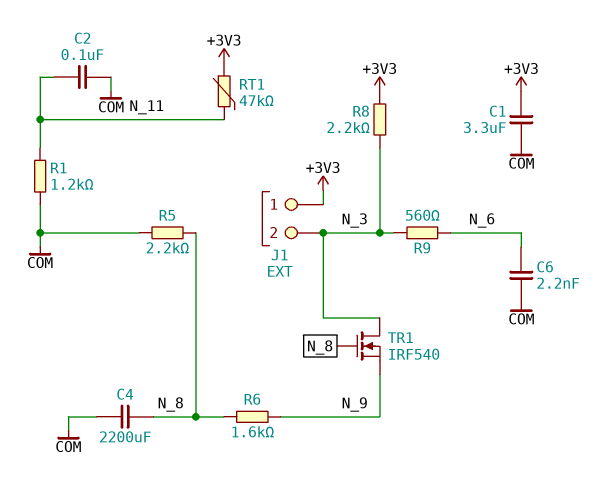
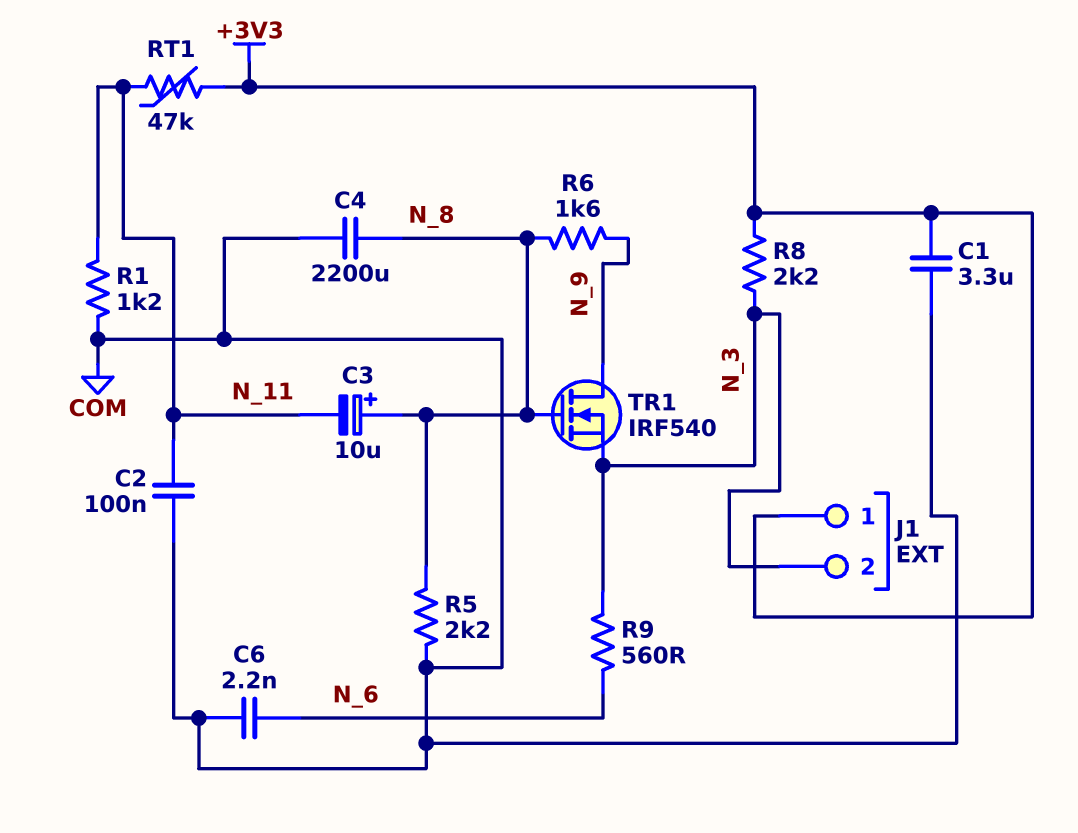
C3: none -> 10uF (plus N_8, minus N_11)
TR1: NMOS IRF540 (G N_8, D N_3, S N_9) -> NMOS IRF540 (G N_8, D N_9, S N_3)

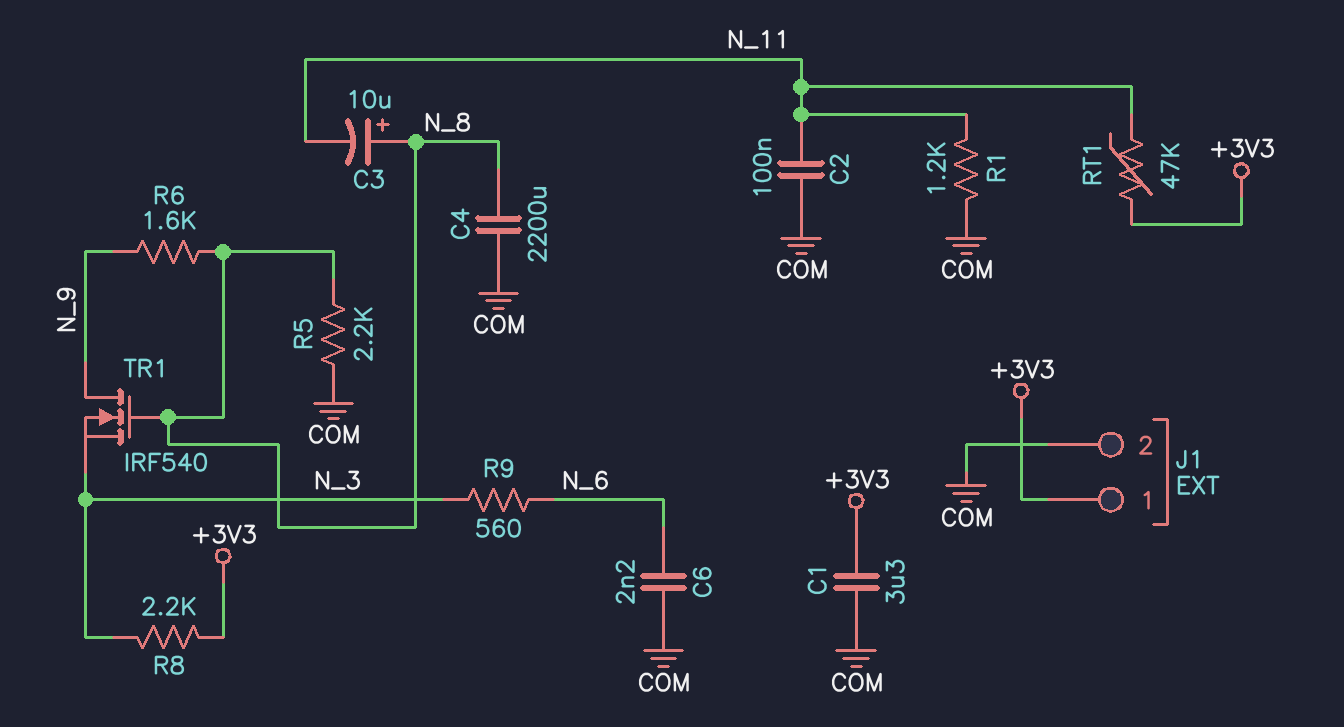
J1 pin 2: N_3 -> COM

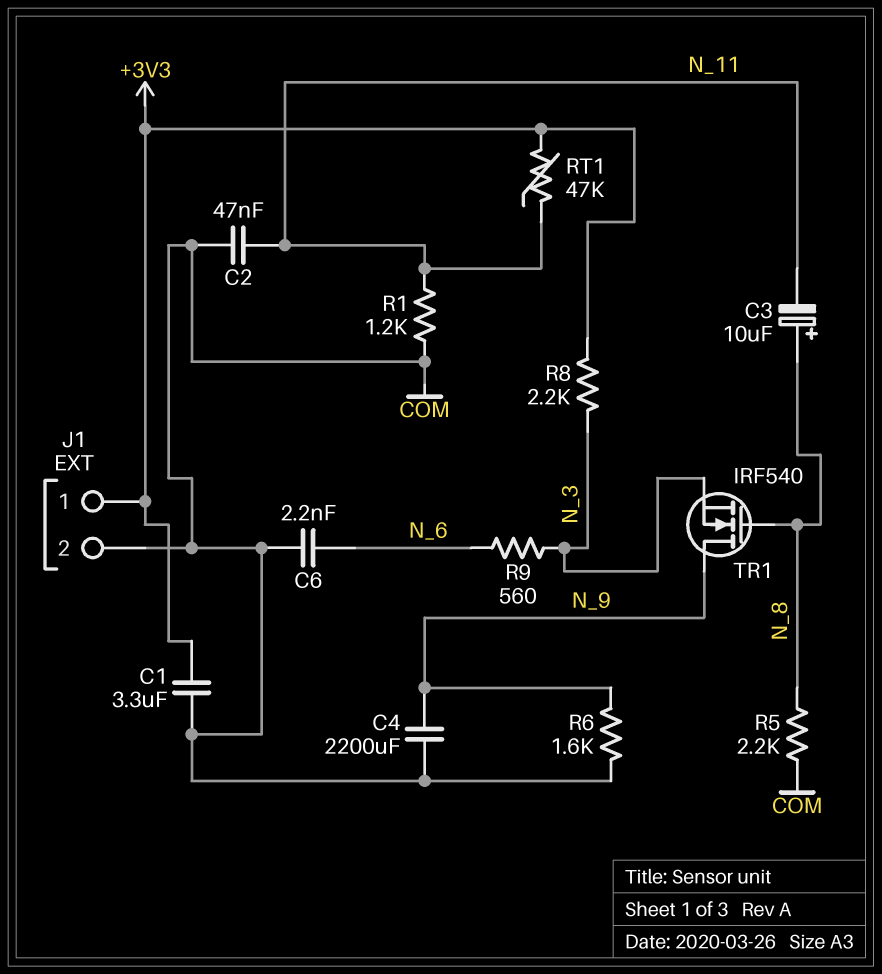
C2: 100nF (COM, N_11) -> 47nF (COM, N_11)
C4: 2200uF (COM, N_8) -> 2200uF (COM, N_9)
R6: 1.6k (N_8, N_9) -> 1.6k (COM, N_9)

